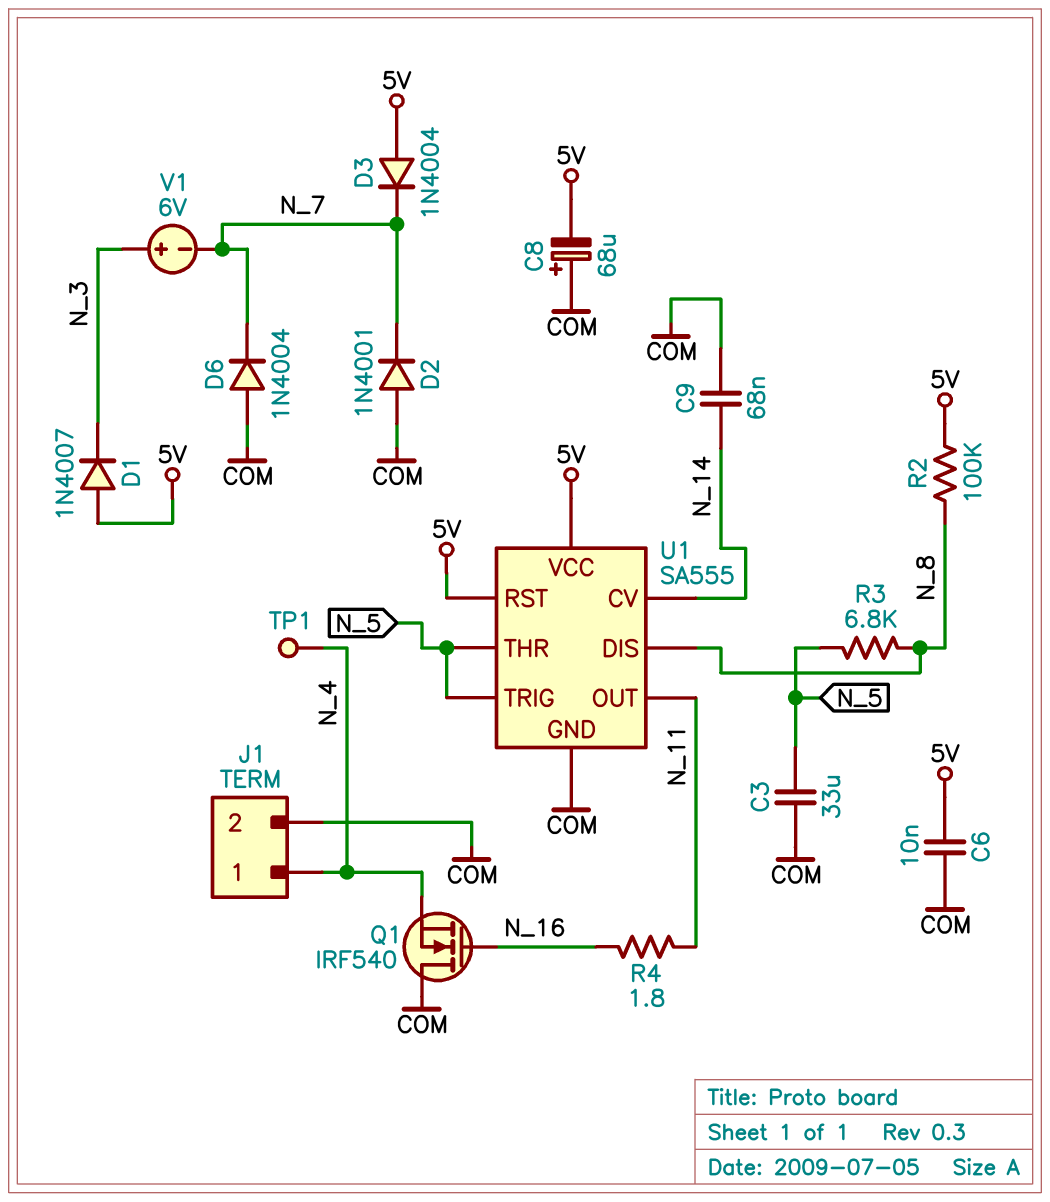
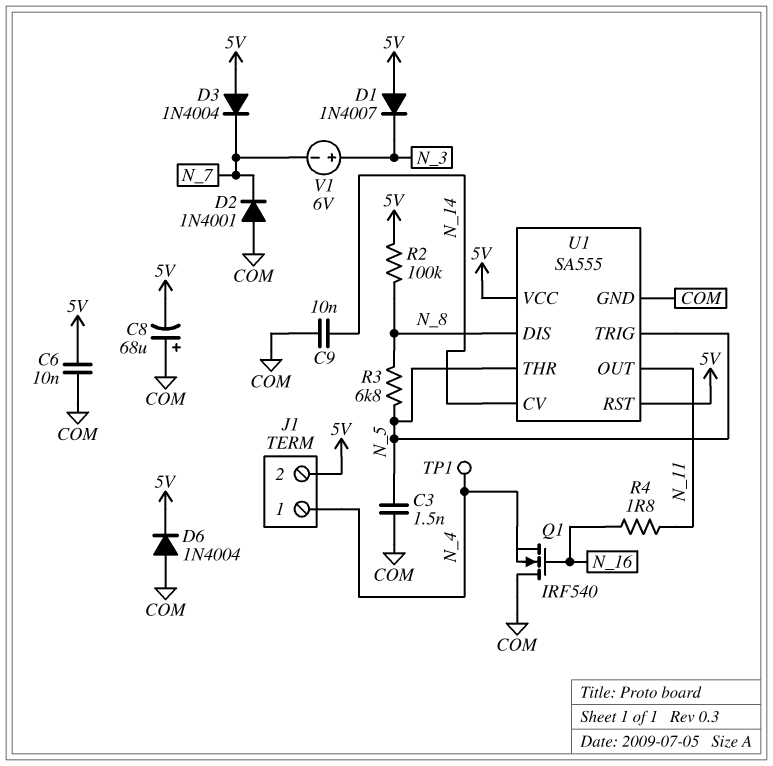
C3: 33uF (COM, N_5) -> 1.5nF (COM, N_5)
C9: 68nF (COM, N_14) -> 10nF (COM, N_14)
D6: diode 1N4004 (A COM, K N_7) -> diode 1N4004 (A COM, K 5V)
J1 pin 2: COM -> 5V

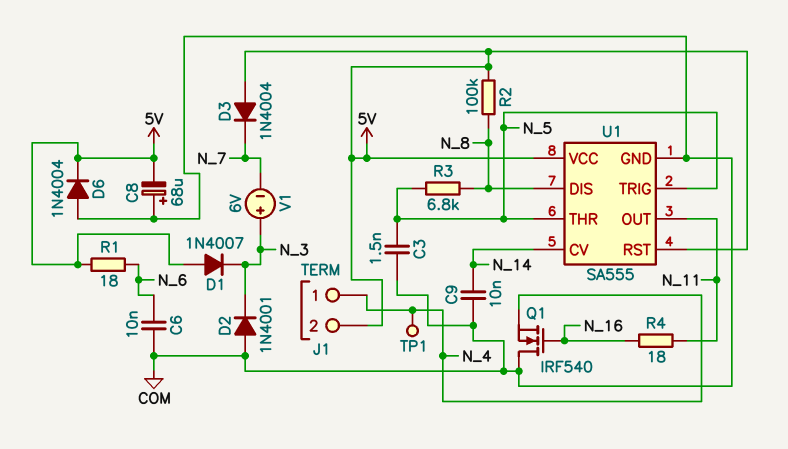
C6: 10nF (5V, COM) -> 10nF (COM, N_6)
D2: diode 1N4001 (A COM, K N_7) -> diode 1N4001 (A COM, K N_3)
R1: none -> 18 (5V, N_6)
R4: 1.8 (N_11, N_16) -> 18 (N_11, N_16)

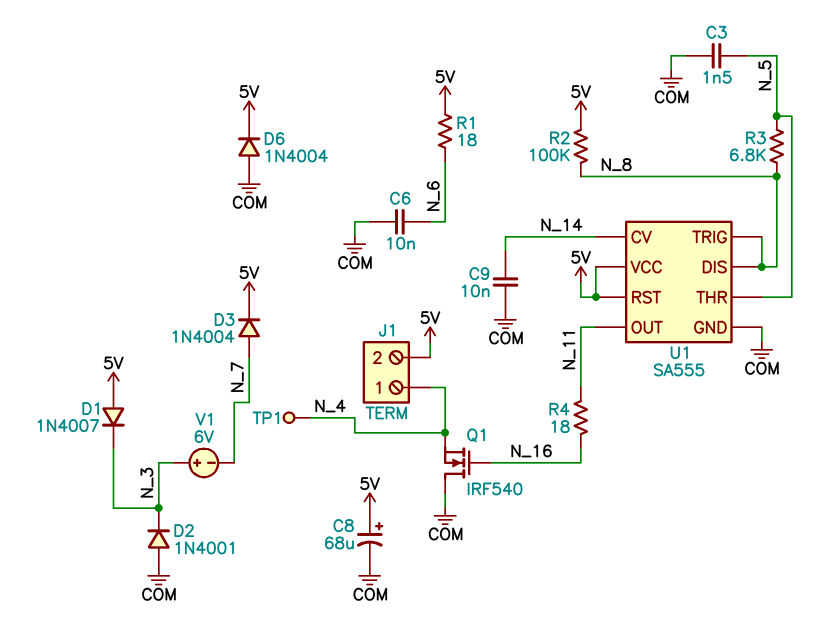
C8: 68uF (plus COM, minus 5V) -> 68uF (plus 5V, minus COM)
D3: diode 1N4004 (A 5V, K N_7) -> diode 1N4004 (A N_7, K 5V)
U1 pin TRIG: N_5 -> N_8

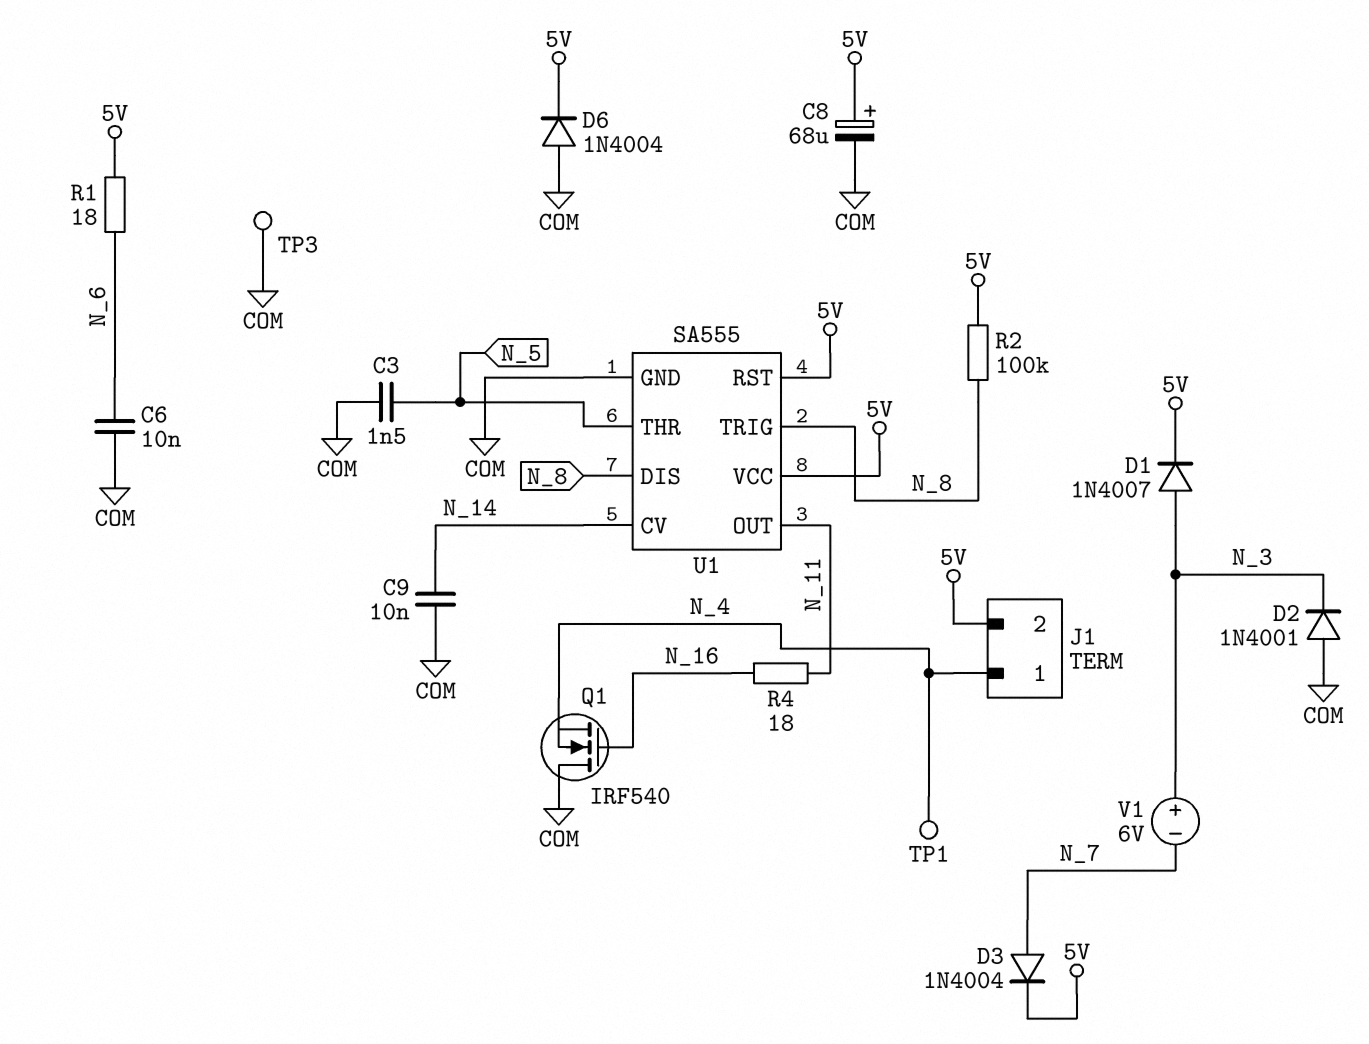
D1: diode 1N4007 (A 5V, K N_3) -> diode 1N4007 (A N_3, K 5V)
R3: 6.8k (N_5, N_8) -> none
TP3: none -> test point (COM)

